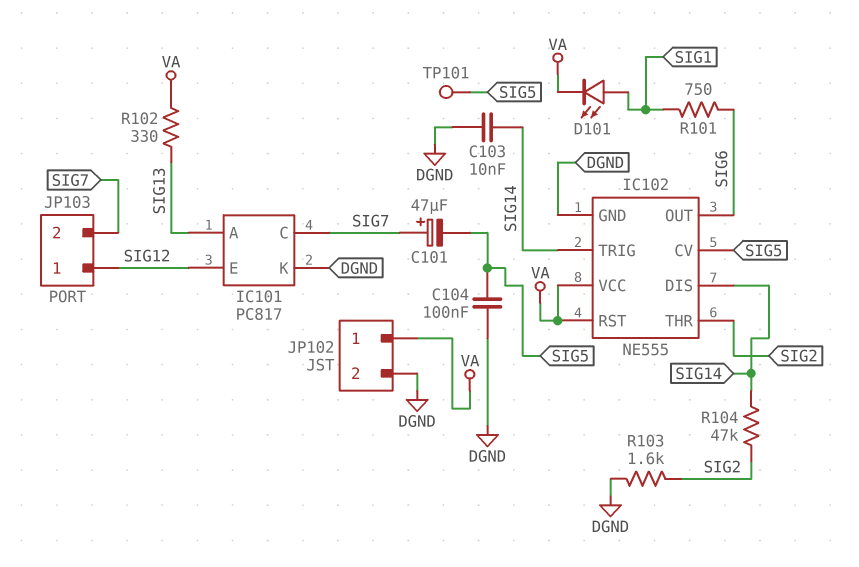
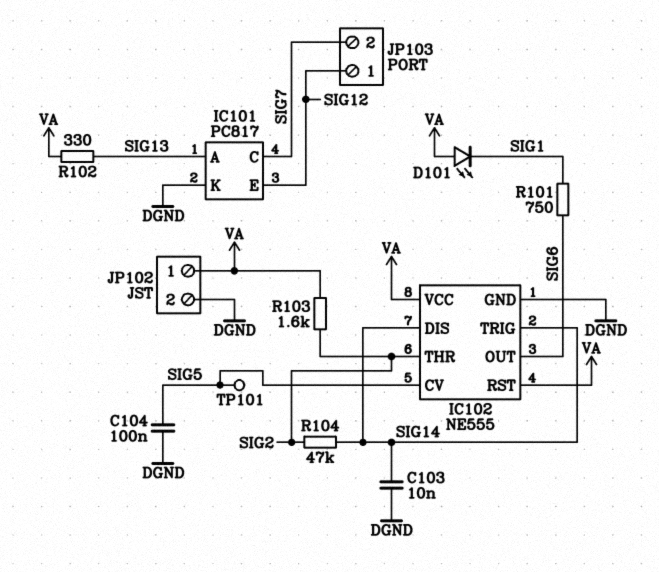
C101: 47uF (plus SIG7, minus SIG5) -> none
D101: LED (A SIG1, K VA) -> LED (A VA, K SIG1)
R103: 1.6k (DGND, SIG2) -> 1.6k (SIG2, VA)

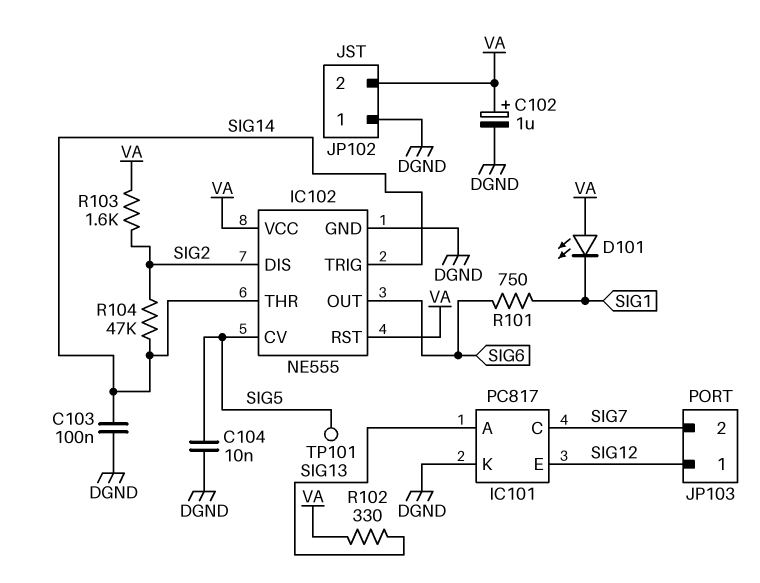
C102: none -> 1uF (plus VA, minus DGND)
C103: 10nF (DGND, SIG14) -> 100nF (DGND, SIG14)
C104: 100nF (DGND, SIG5) -> 10nF (DGND, SIG5)
IC102 pin DIS: SIG14 -> SIG2
IC102 pin THR: SIG2 -> SIG14
JP102 pin 1: VA -> DGND
JP102 pin 2: DGND -> VA

